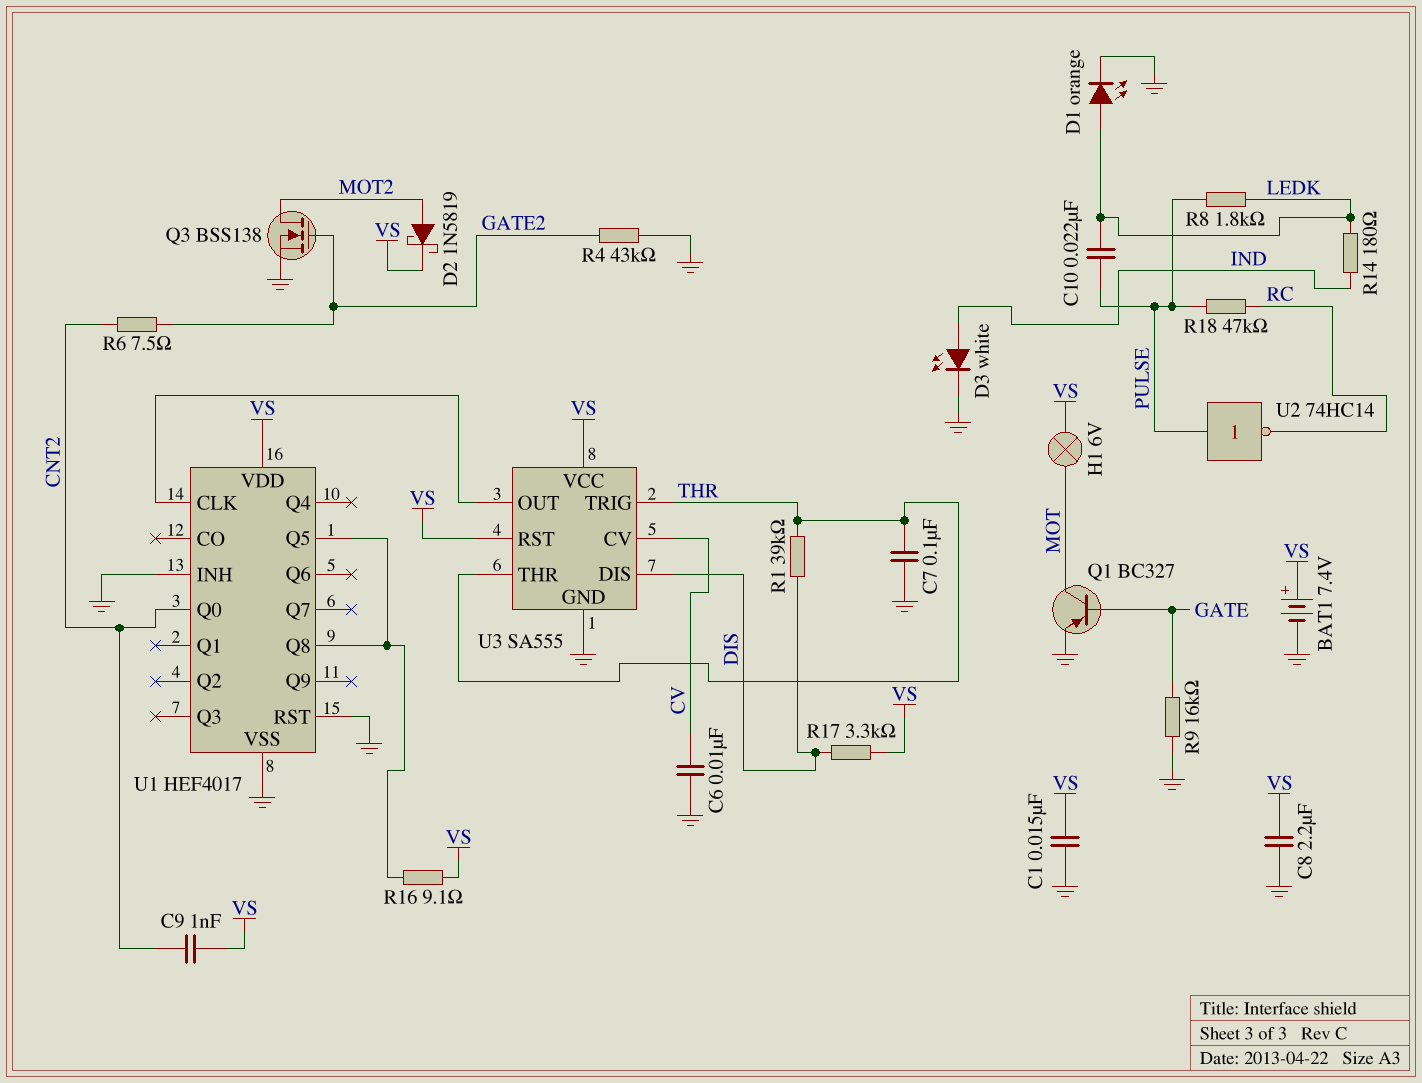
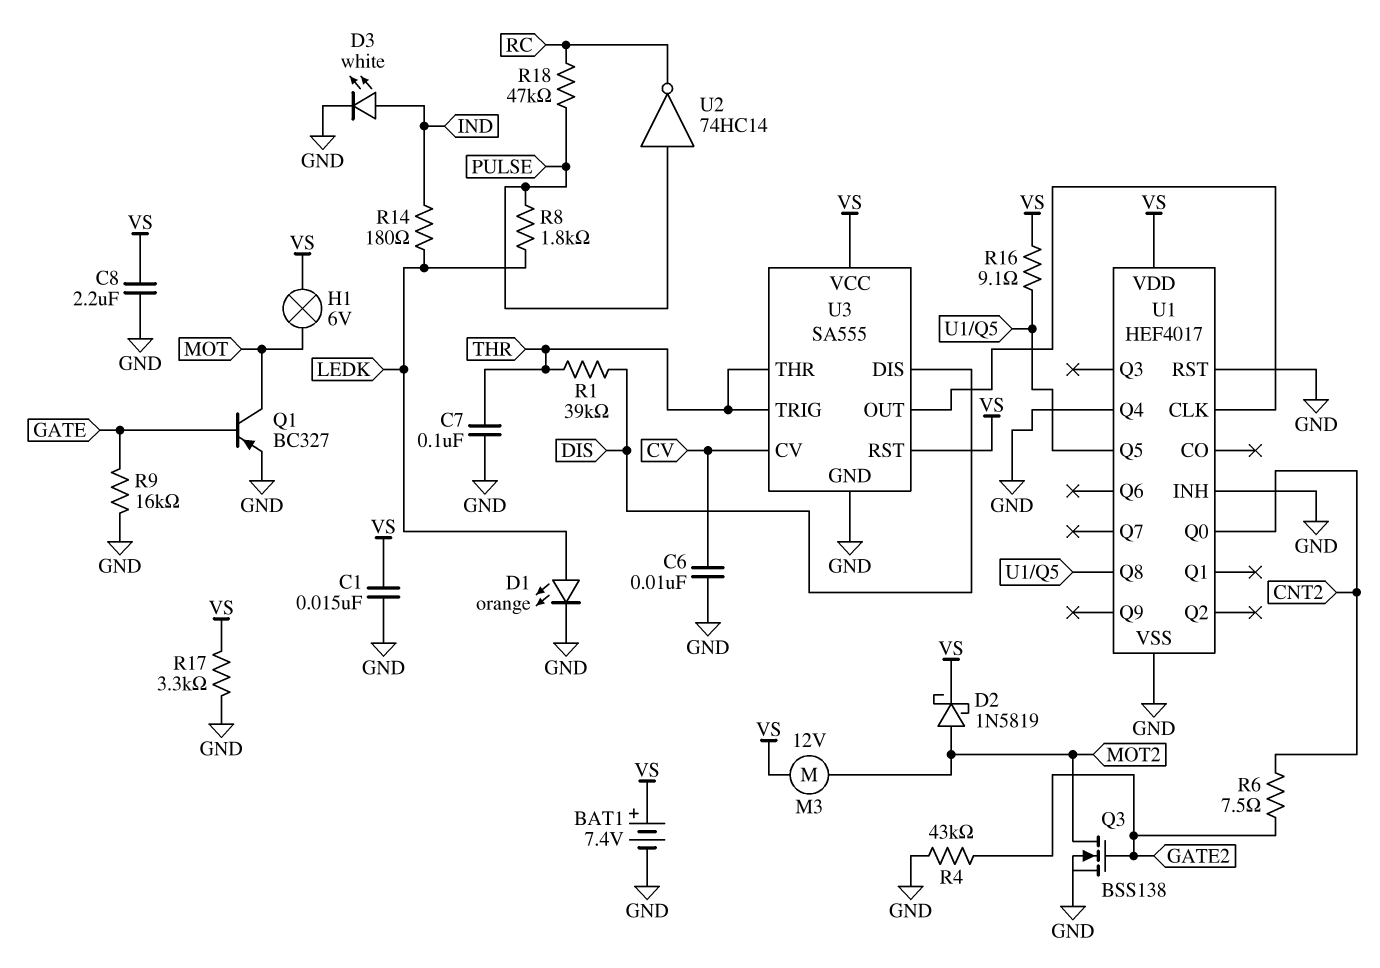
C9: 1nF (CNT2, VS) -> none
C10: 22nF (LEDK, PULSE) -> none
M3: none -> motor 12V (MOT2, VS)
R17: 3.3k (DIS, VS) -> 3.3k (GND, VS)
U1 pin Q4: none -> GND

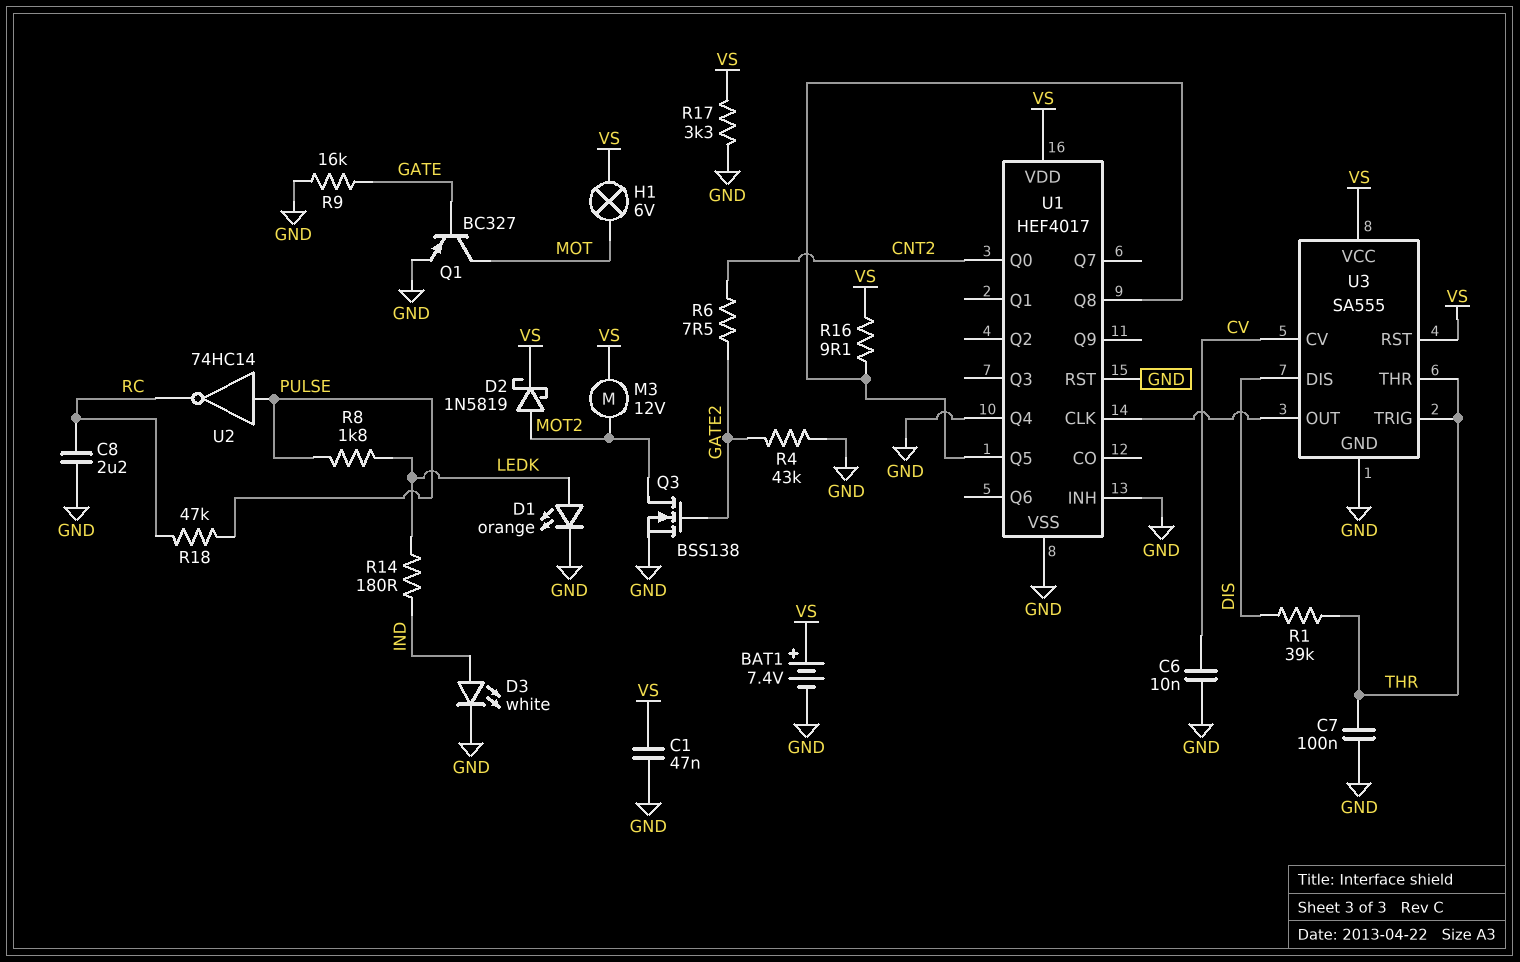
C1: 15nF (GND, VS) -> 47nF (GND, VS)
C8: 2.2uF (GND, VS) -> 2.2uF (GND, RC)

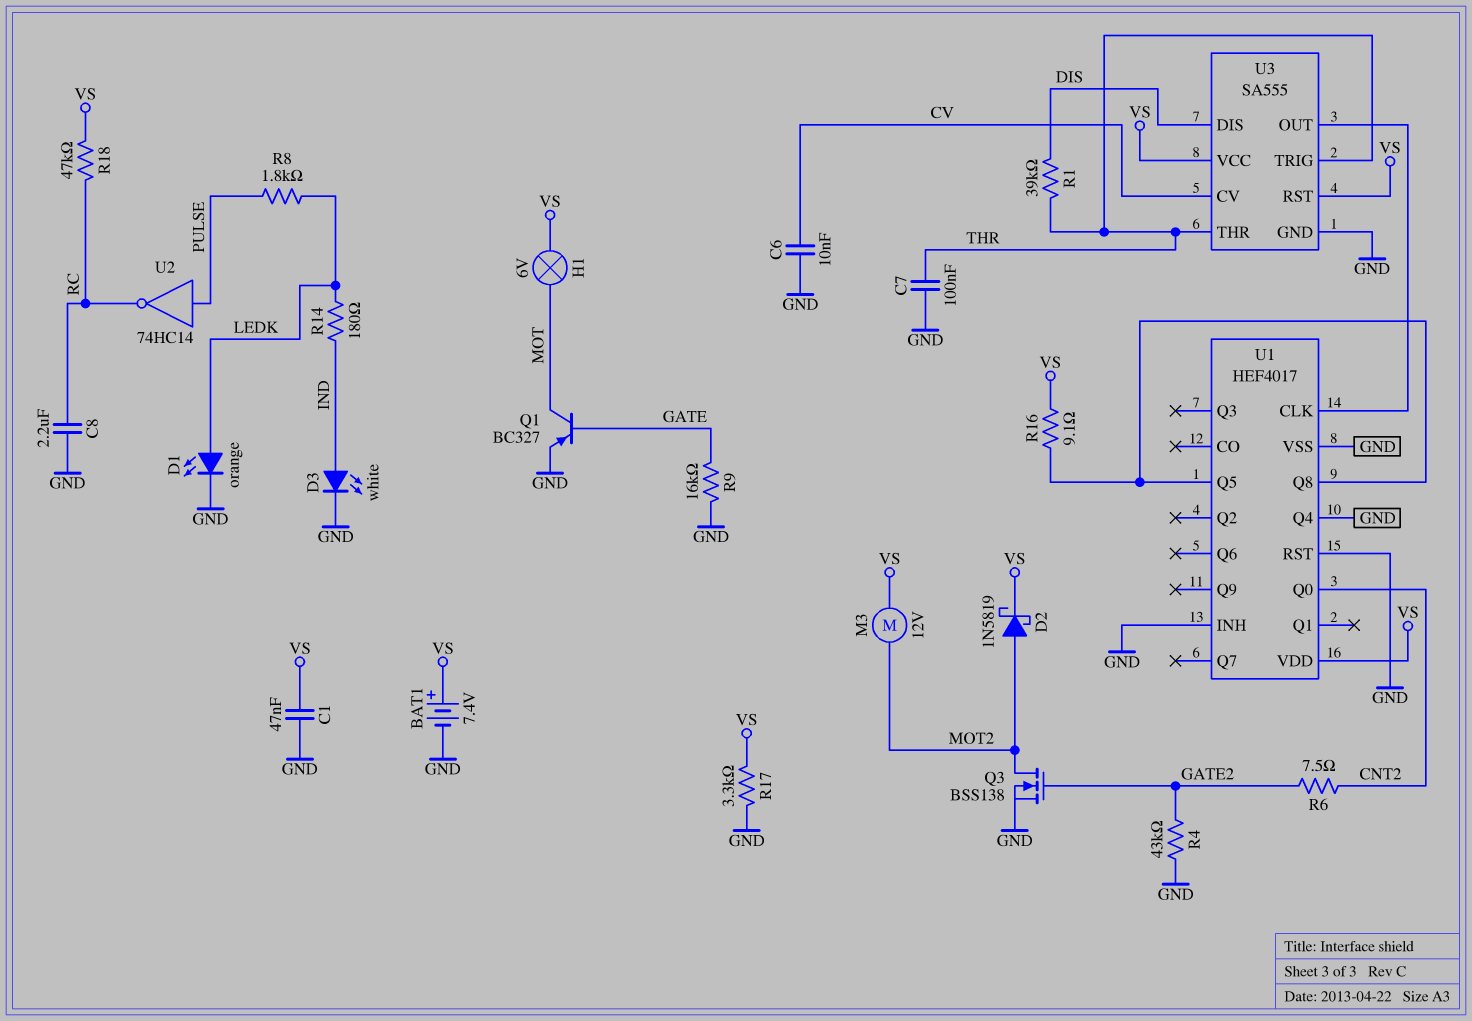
R18: 47k (PULSE, RC) -> 47k (RC, VS)

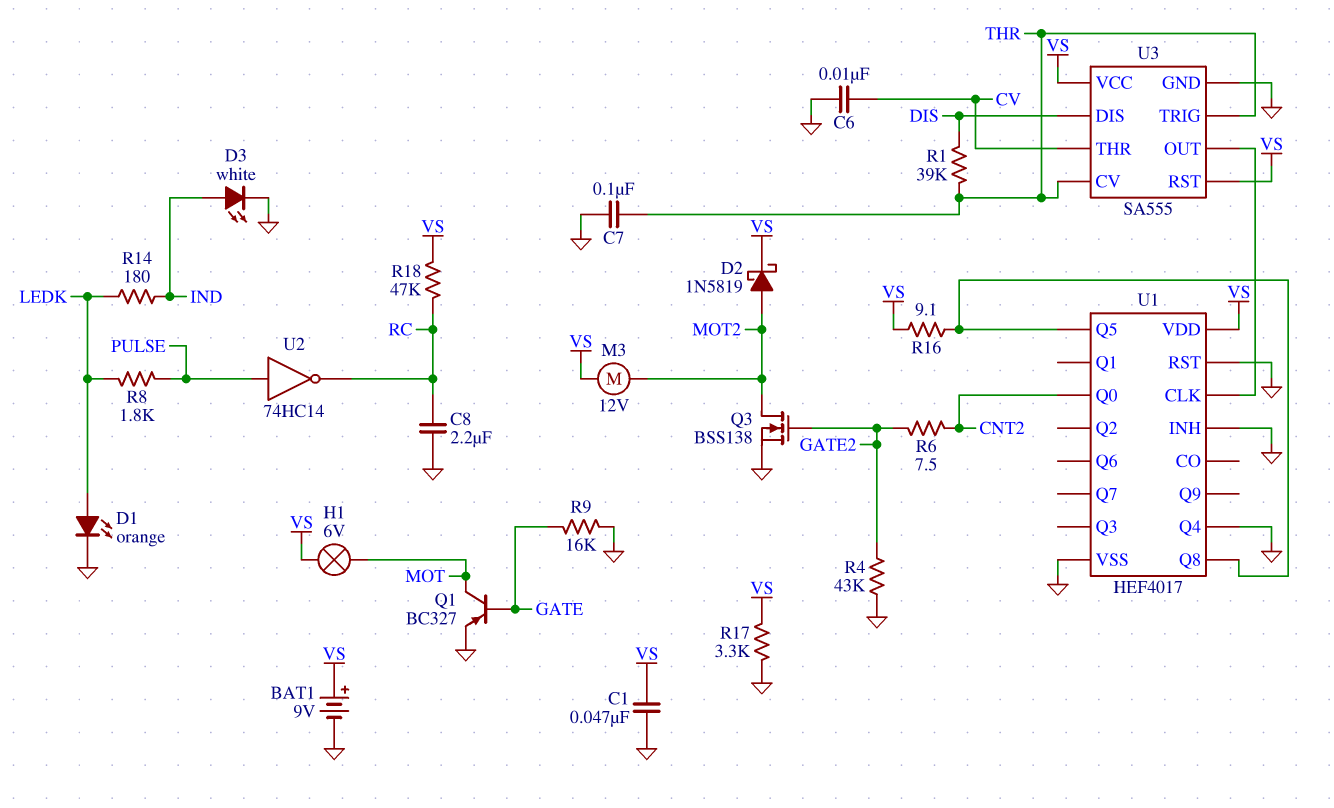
BAT1: 7.4V (plus VS, minus GND) -> 9V (plus VS, minus GND)
U3 pin CV: CV -> THR
U3 pin THR: THR -> CV

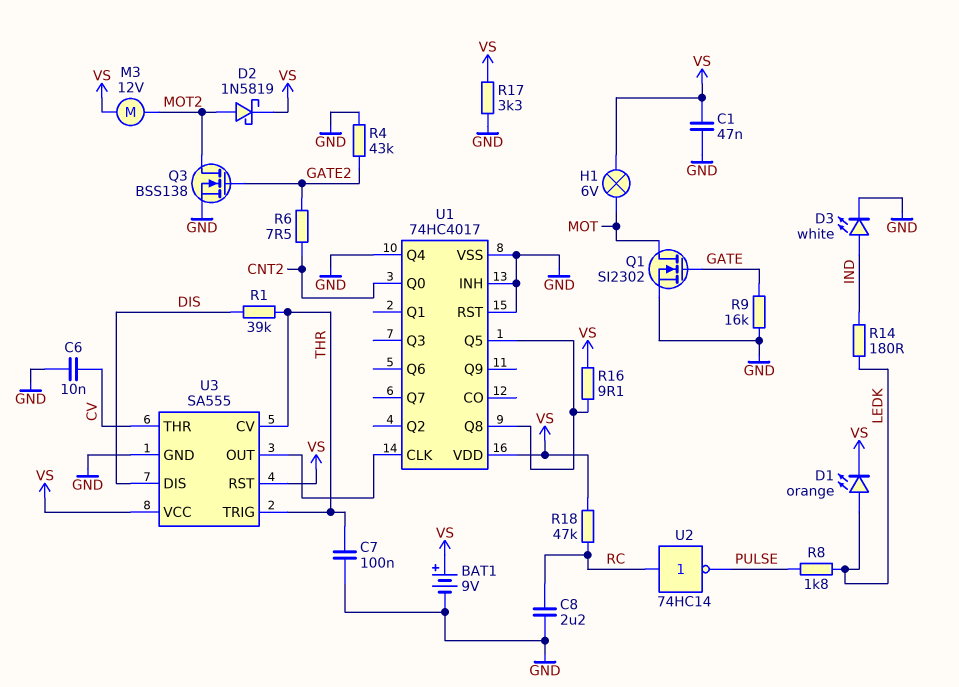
D1: LED orange (A LEDK, K GND) -> LED orange (A LEDK, K VS)
Q1: PNP BC327 (B GATE, C MOT, E GND) -> NMOS SI2302 (G GATE, D MOT, S GND)
U1: HEF4017 -> 74HC4017
U2: NOT 74HC14 (in PULSE, out RC) -> NOT 74HC14 (in RC, out PULSE)

